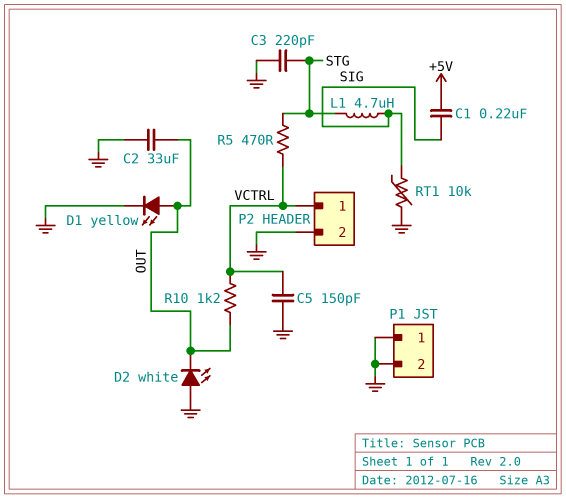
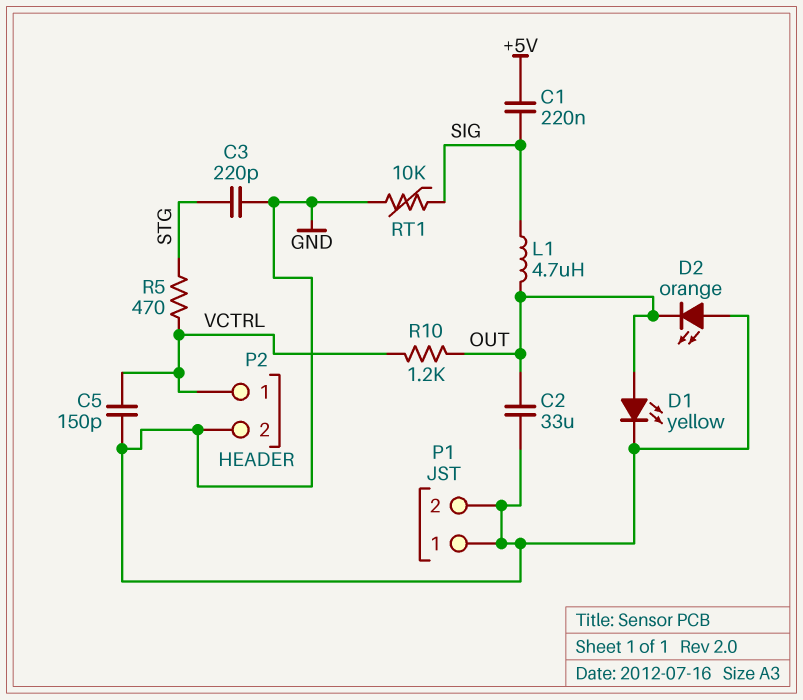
D2: LED white (A GND, K OUT) -> LED orange (A GND, K OUT)
L1: 4.7uH (SIG, STG) -> 4.7uH (OUT, SIG)

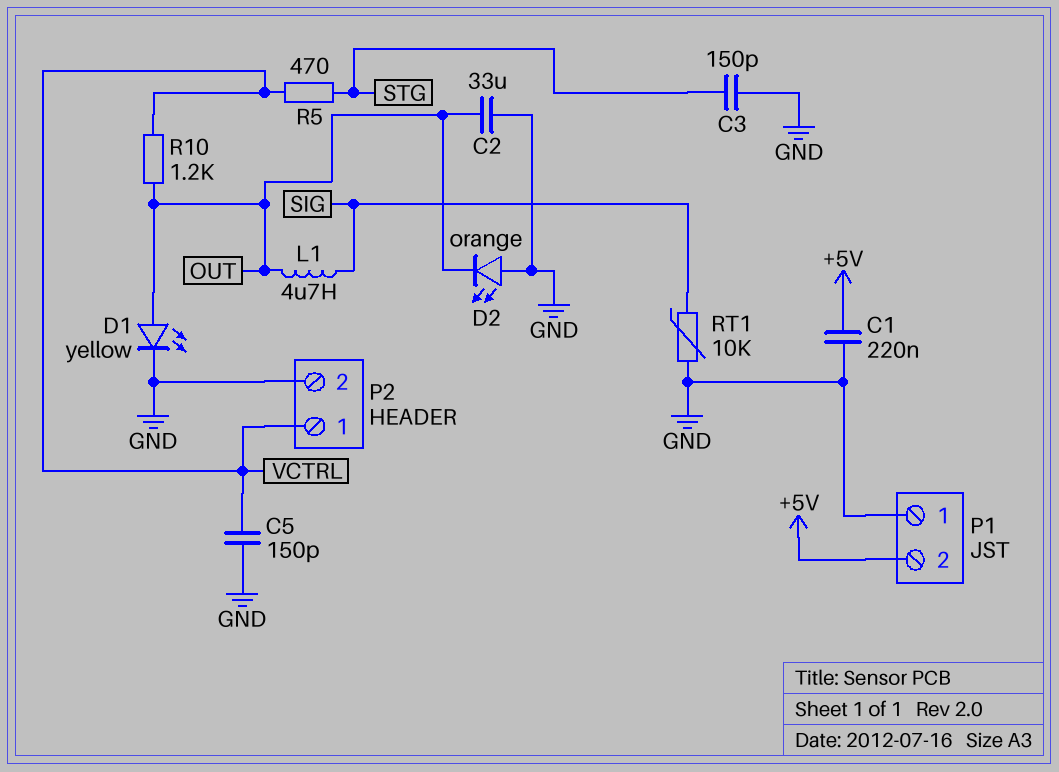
C1: 220nF (+5V, SIG) -> 220nF (+5V, GND)
C3: 220pF (GND, STG) -> 150pF (GND, STG)
P1 pin 2: GND -> +5V

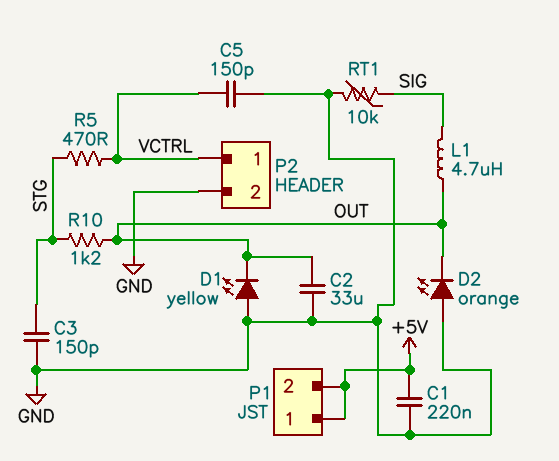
D1: LED yellow (A OUT, K GND) -> LED yellow (A GND, K OUT)
P1 pin 1: GND -> +5V
R10: 1.2k (OUT, VCTRL) -> 1.2k (OUT, STG)

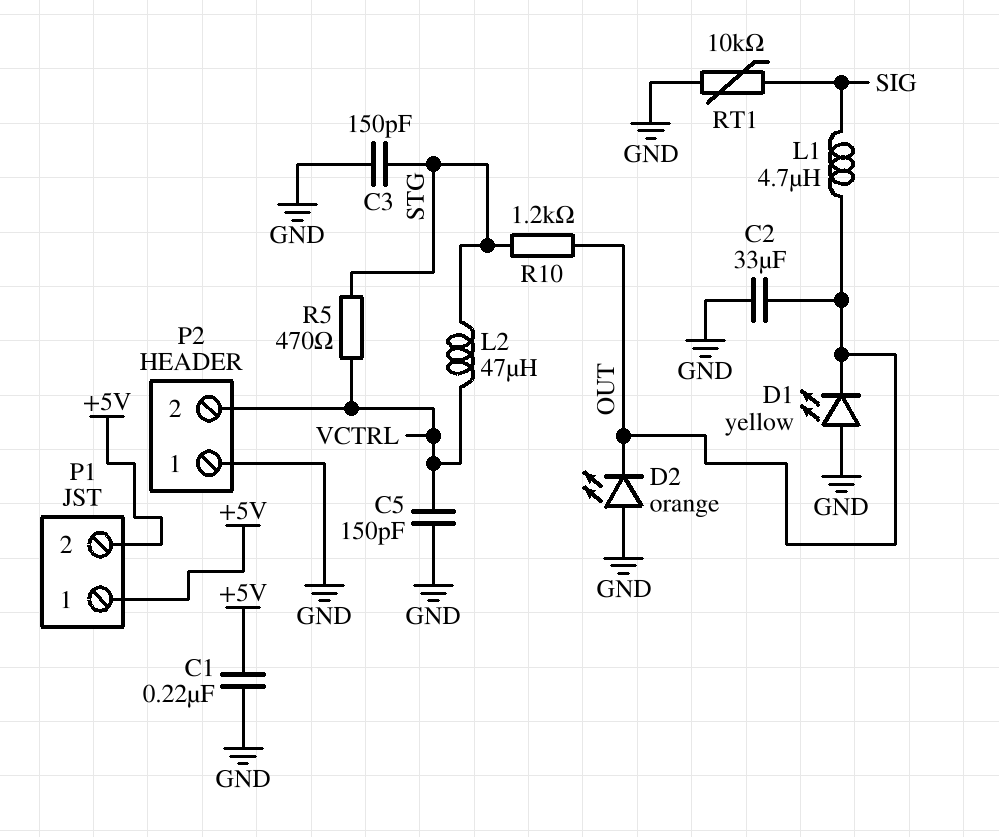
L2: none -> 47uH (STG, VCTRL)
P2 pin 1: VCTRL -> GND
P2 pin 2: GND -> VCTRL

